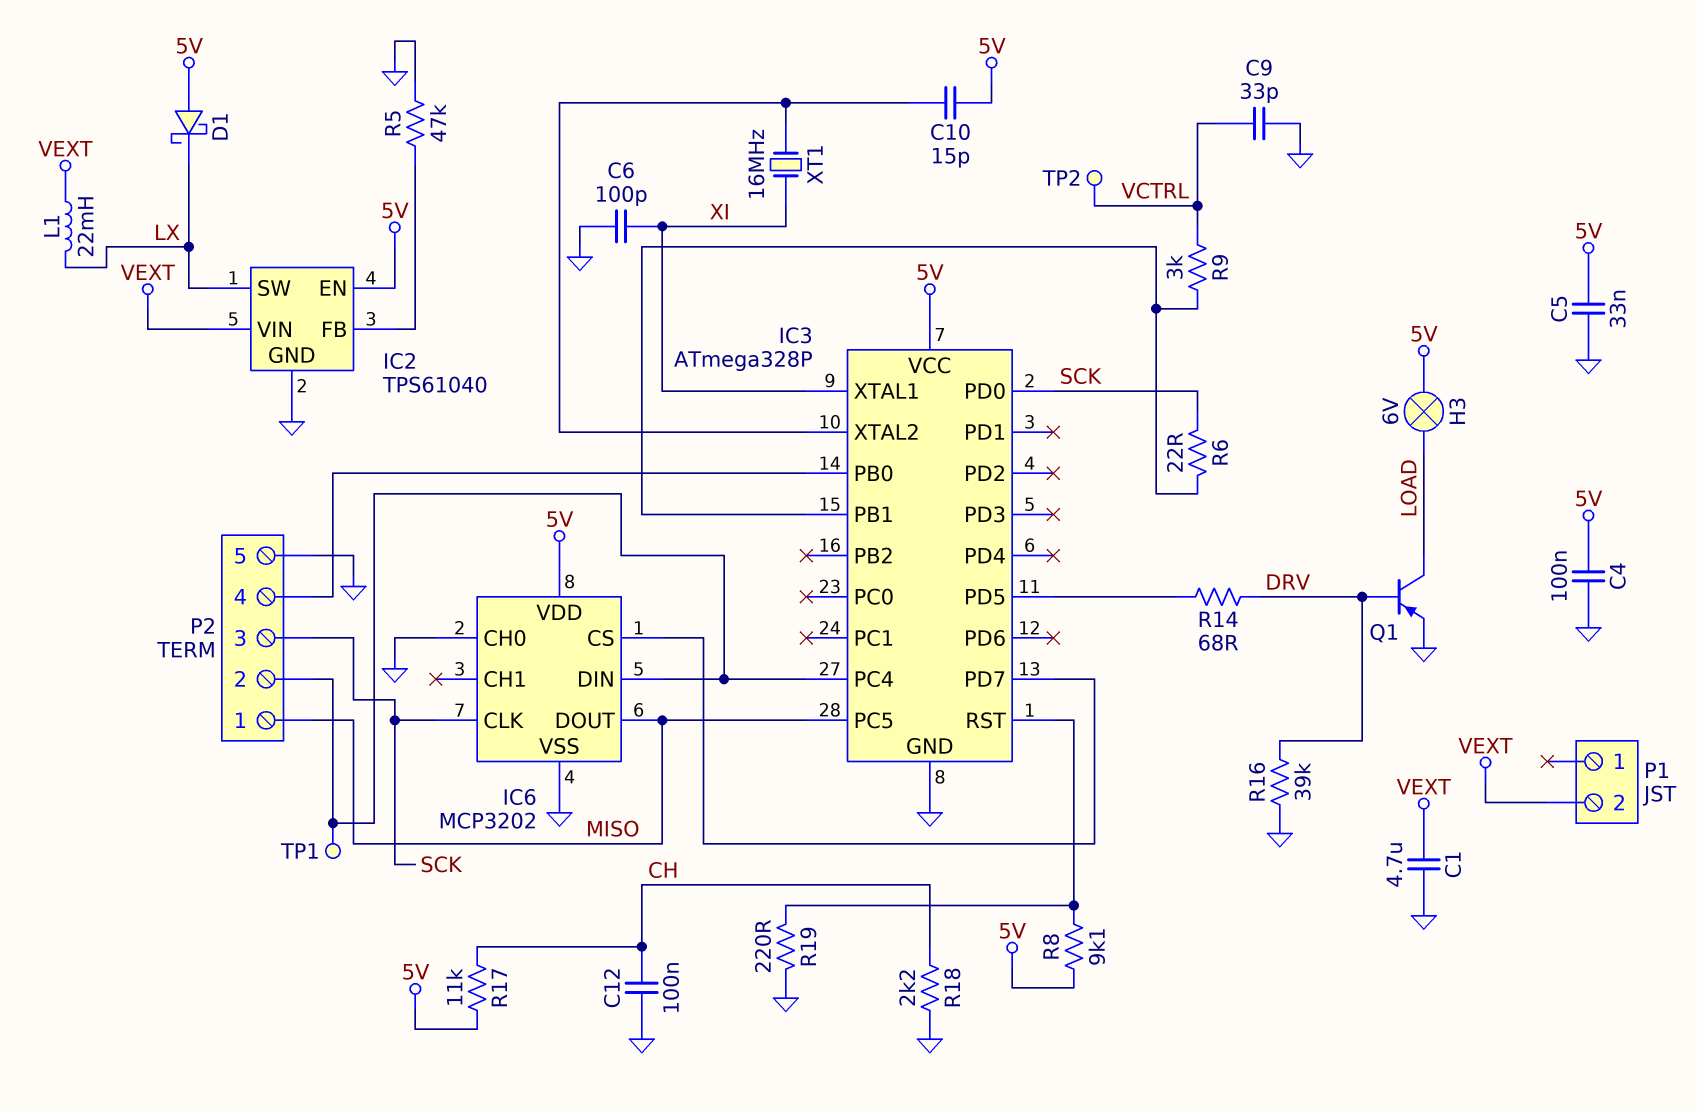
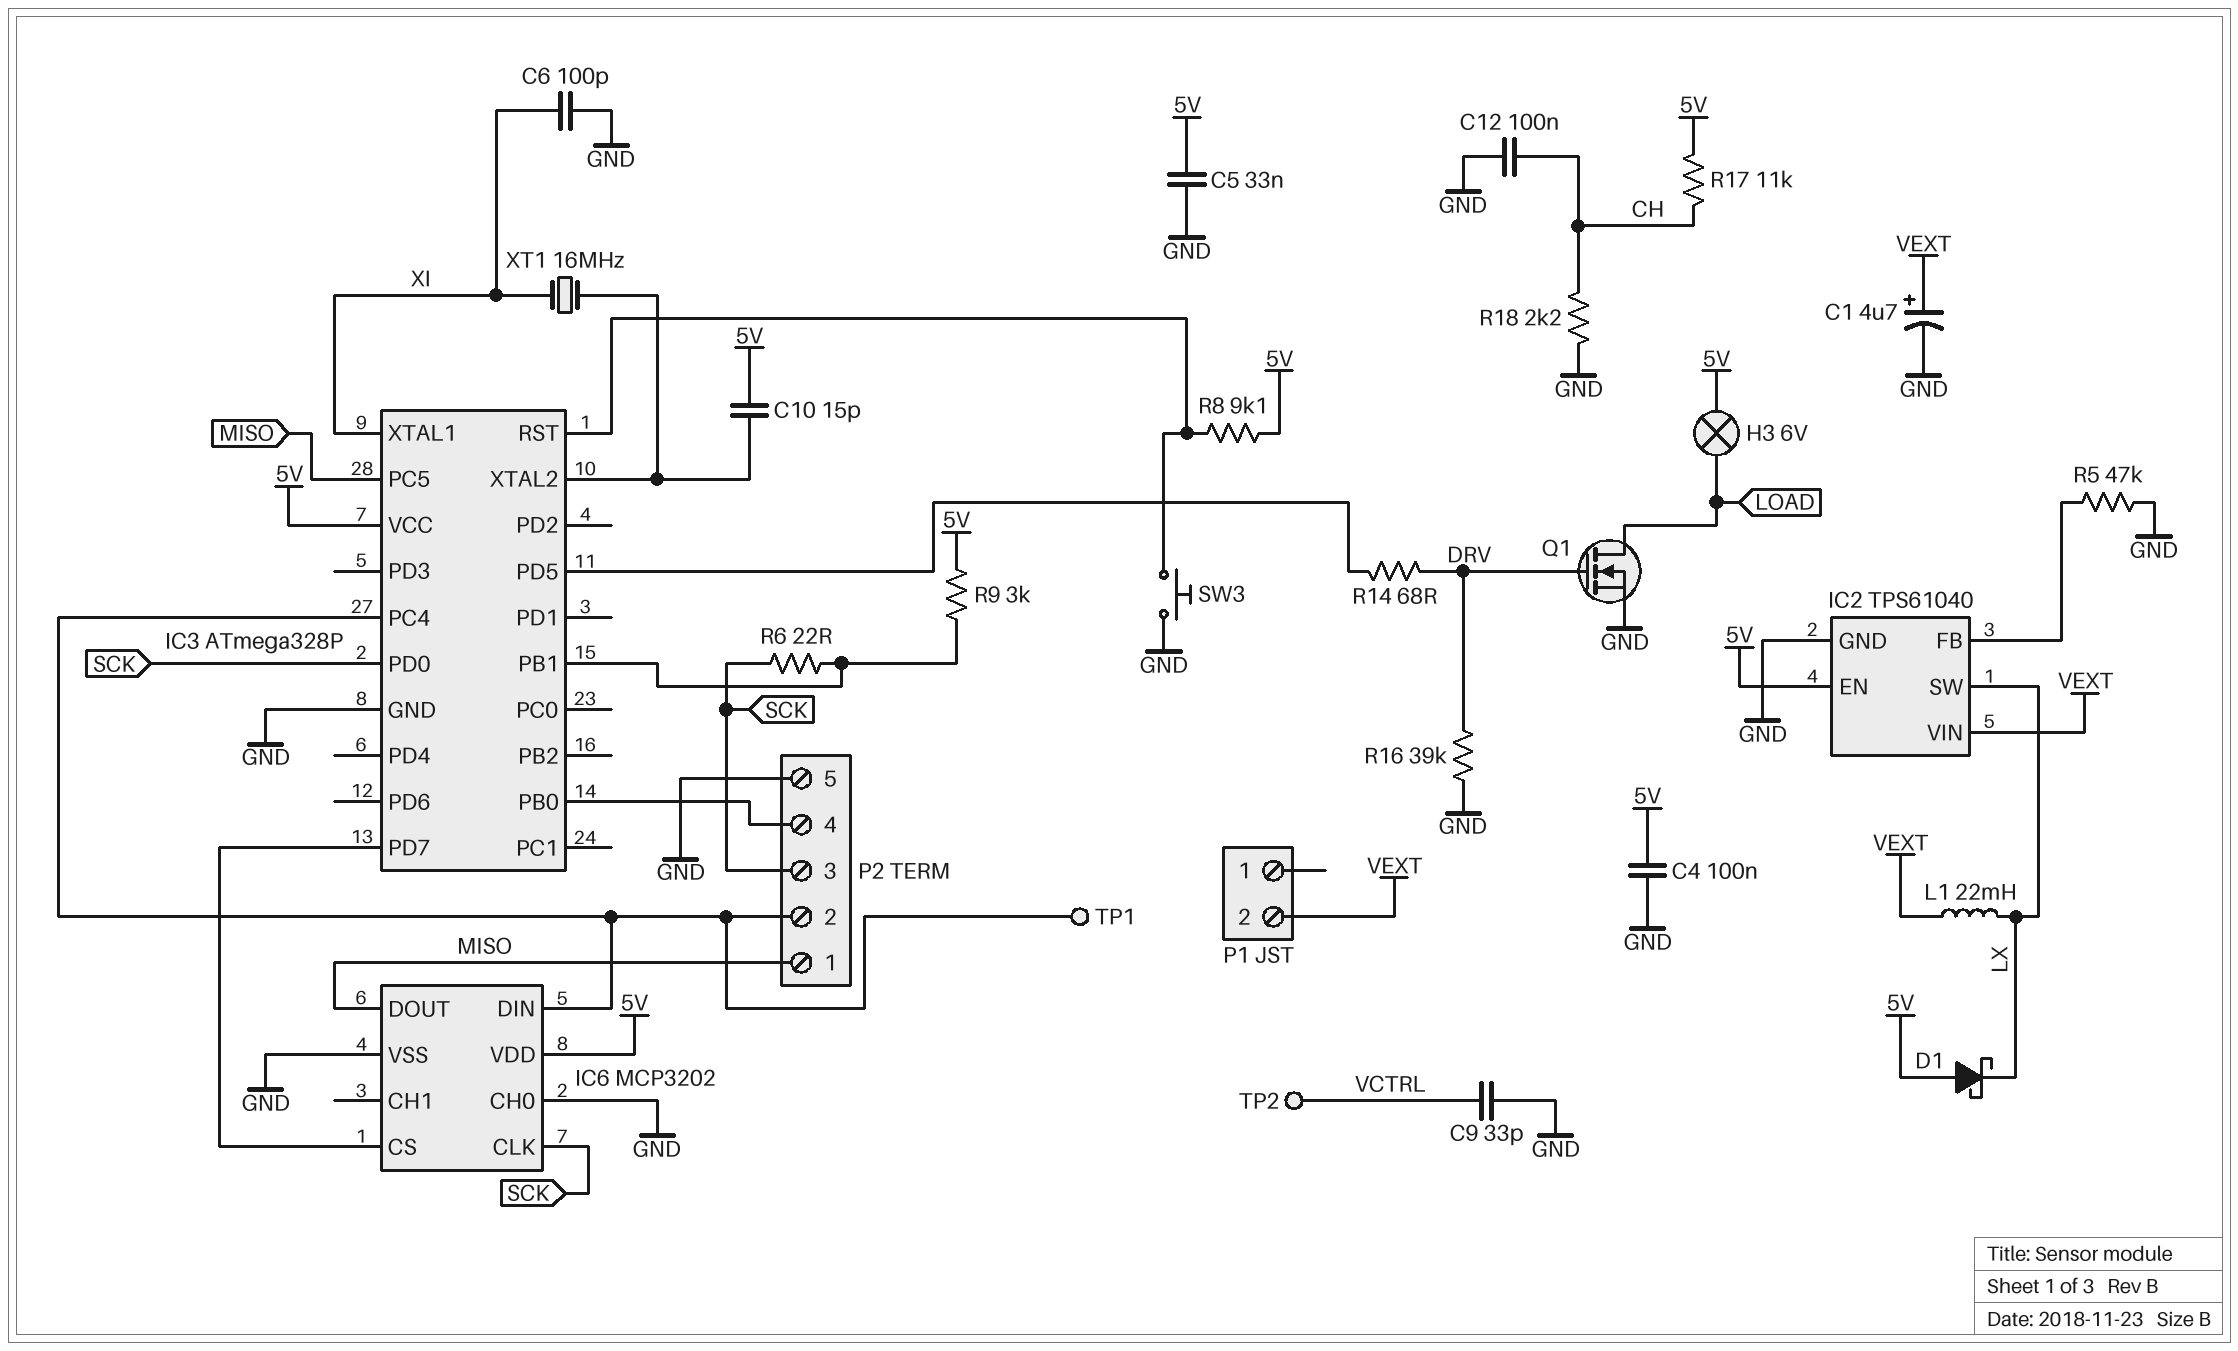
C1: 4.7uF (GND, VEXT) -> 4.7uF (plus VEXT, minus GND)
Q1: PNP (B DRV, C LOAD, E GND) -> NMOS (G DRV, D LOAD, S GND)
R9: 3k (IC3/PB1, VCTRL) -> 3k (5V, IC3/PB1)
R19: 220 (GND, IC3/RST) -> none
SW3: none -> button (GND, IC3/RST)

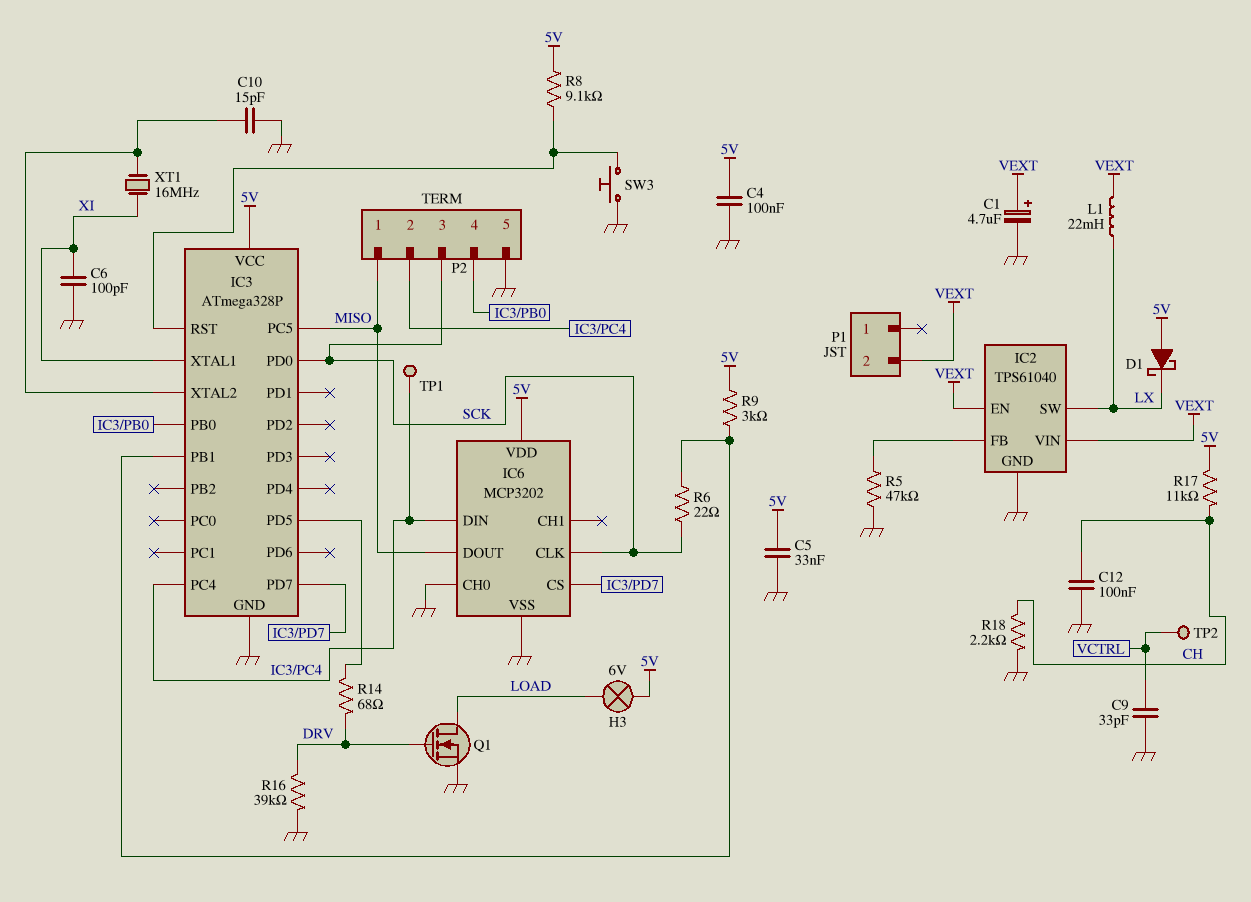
C10: 15pF (5V, IC3/XTAL2) -> 15pF (GND, IC3/XTAL2)
IC2 pin EN: 5V -> VEXT

